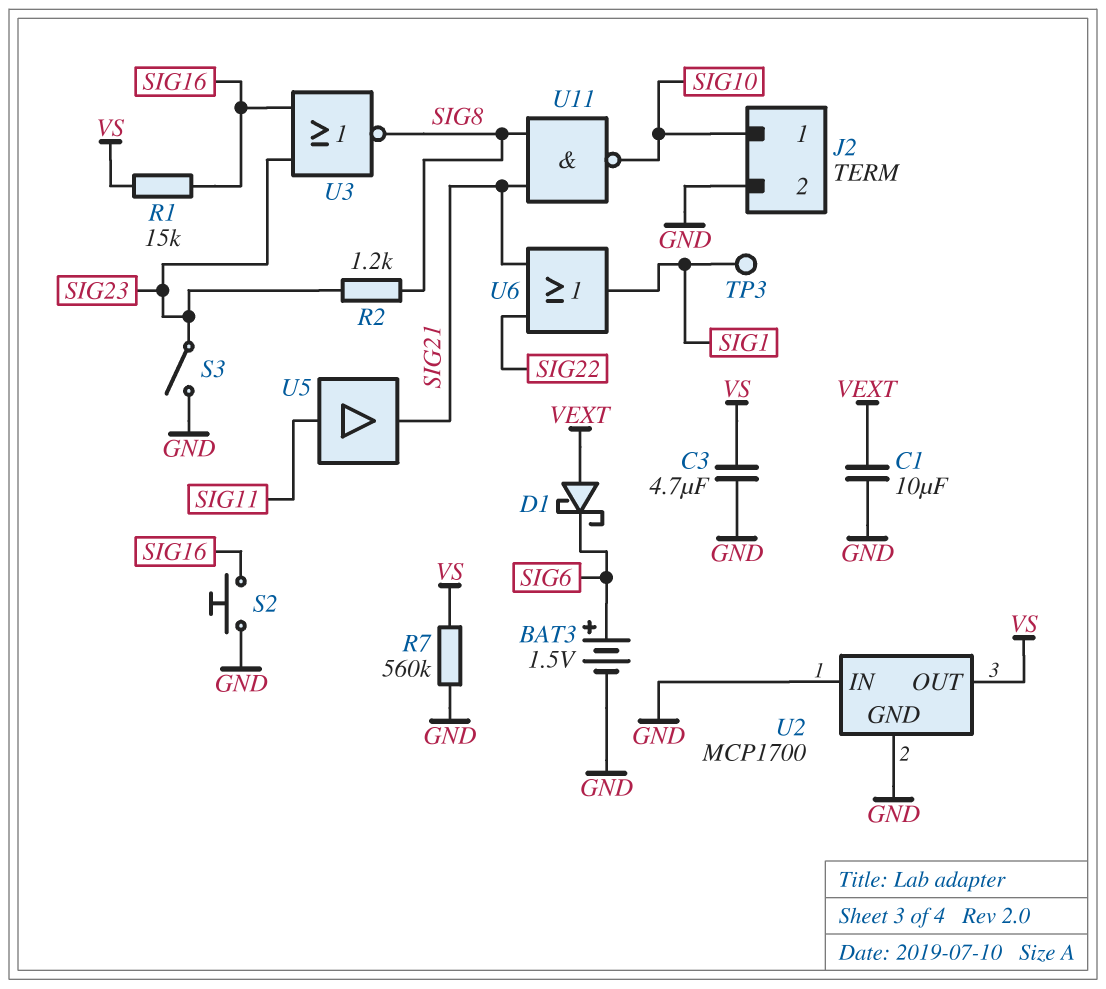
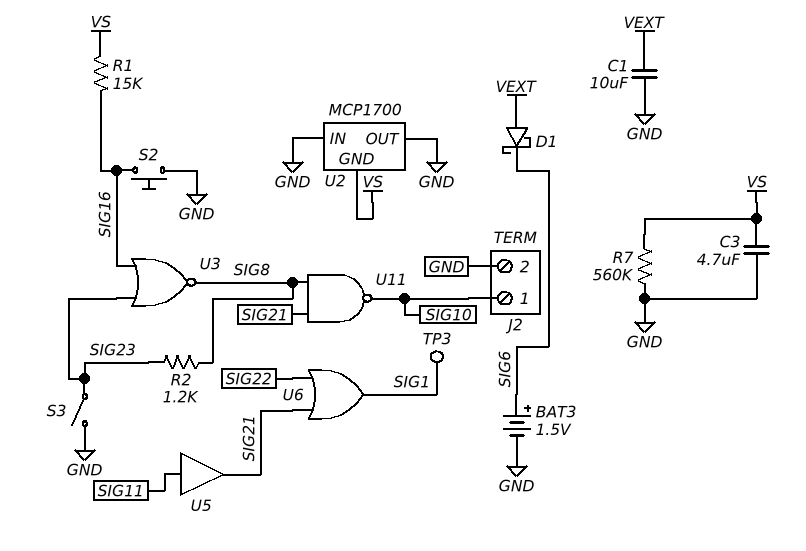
U2 pin GND: GND -> VS
U2 pin OUT: VS -> GND

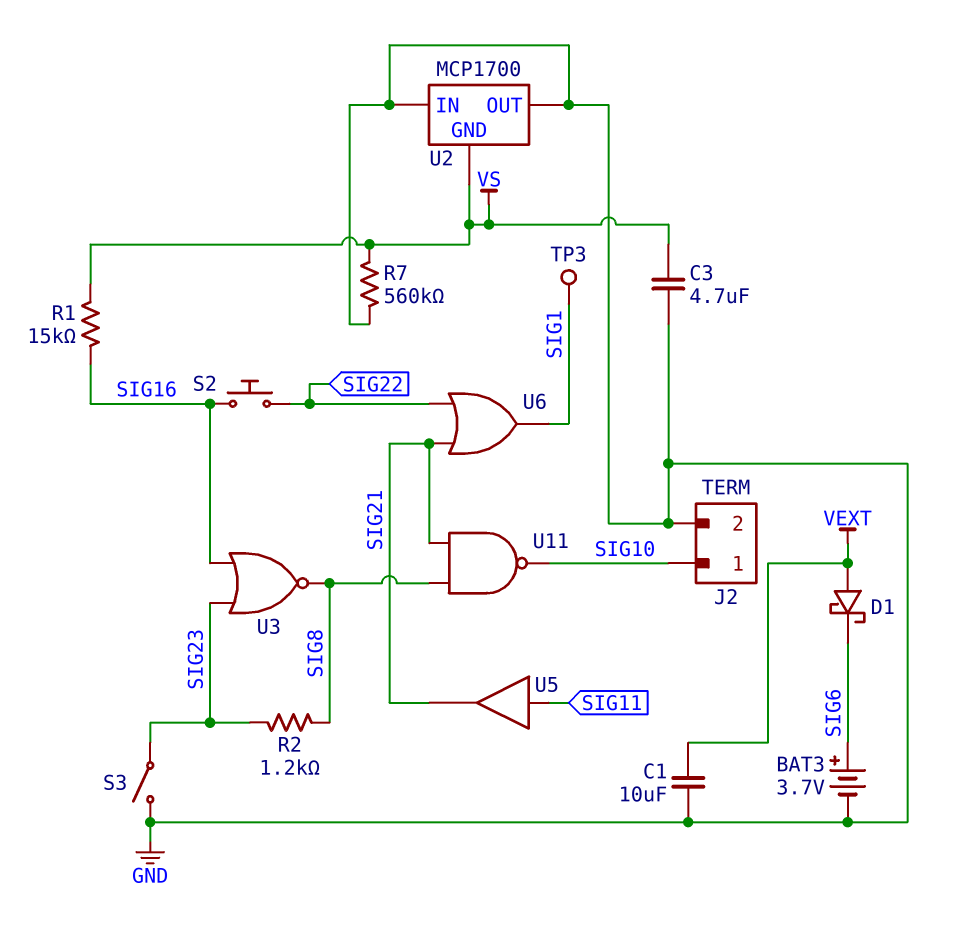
BAT3: 1.5V (plus SIG6, minus GND) -> 3.7V (plus SIG6, minus GND)
S2: button (GND, SIG16) -> button (SIG16, SIG22)

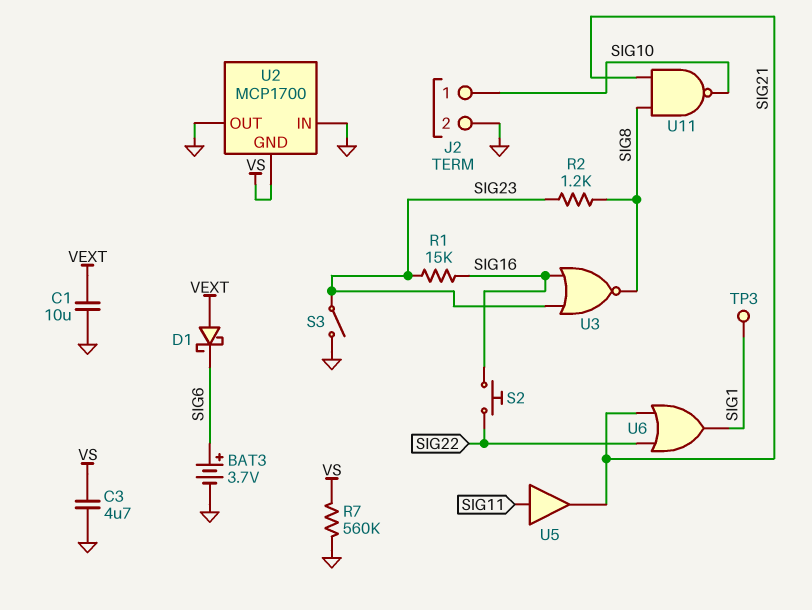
R1: 15k (SIG16, VS) -> 15k (SIG16, SIG23)

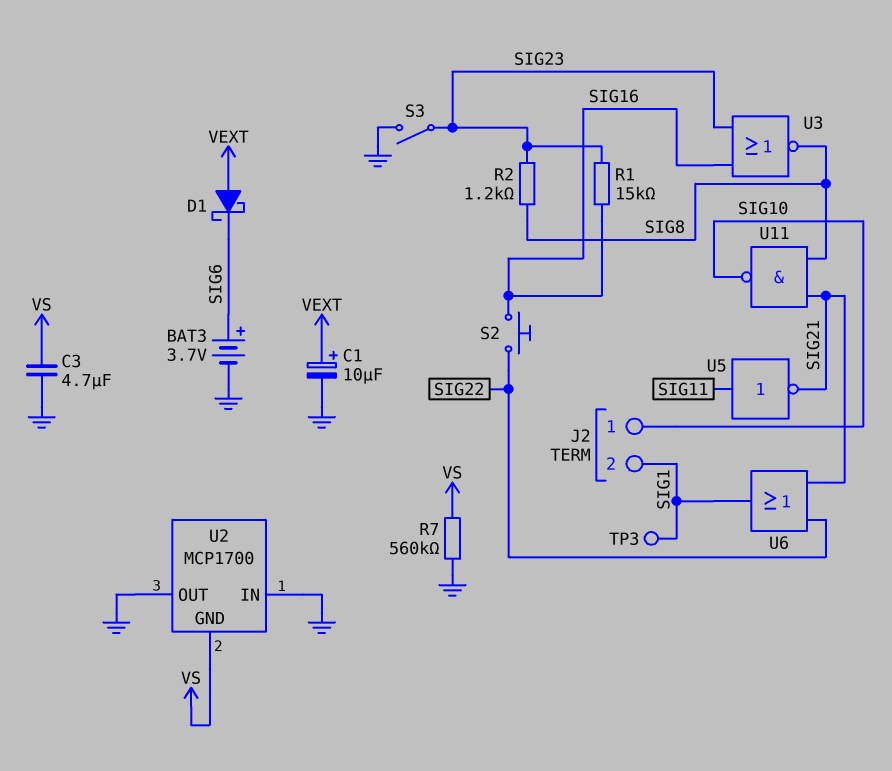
C1: 10uF (GND, VEXT) -> 10uF (plus VEXT, minus GND)
J2 pin 2: GND -> SIG1
U5: buffer (in SIG11, out SIG21) -> NOT (in SIG11, out SIG21)

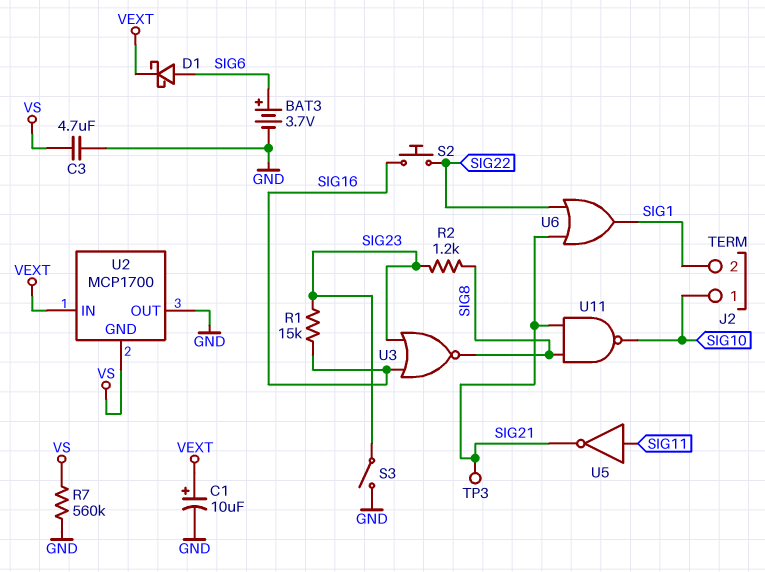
D1: schottky (A VEXT, K SIG6) -> schottky (A SIG6, K VEXT)
TP3: test point (SIG1) -> test point (SIG21)
U2 pin IN: GND -> VEXT

